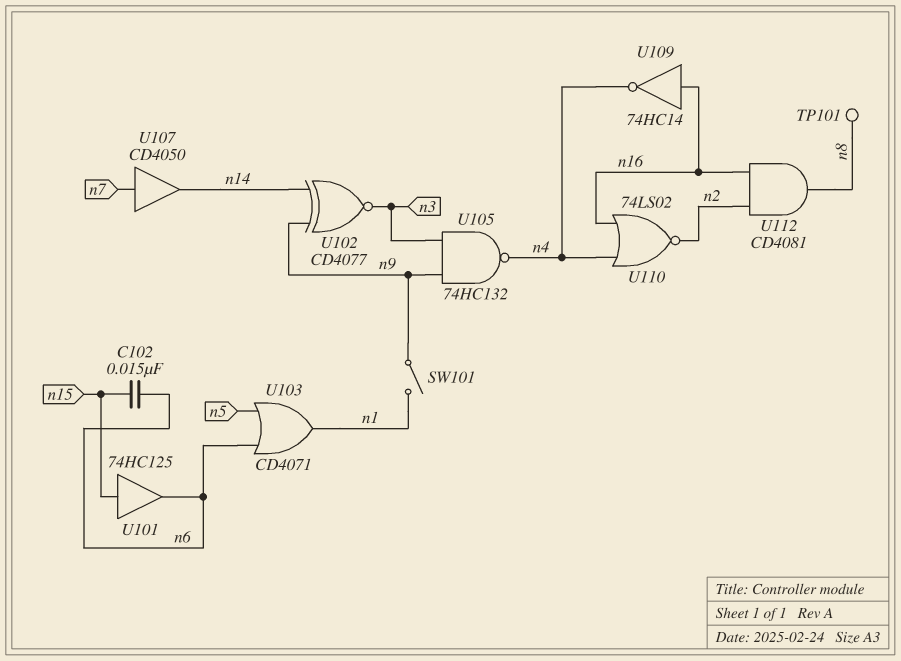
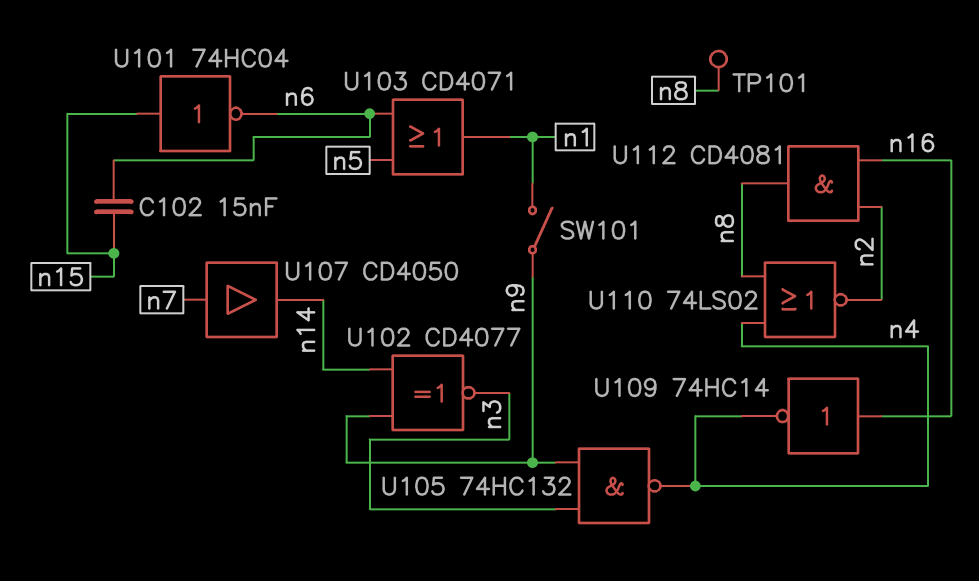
U101: buffer 74HC125 (in n15, out n6) -> NOT 74HC04 (in n15, out n6)
U110: NOR 74LS02 (in n4, in n16, out n2) -> NOR 74LS02 (in n4, in n8, out n2)

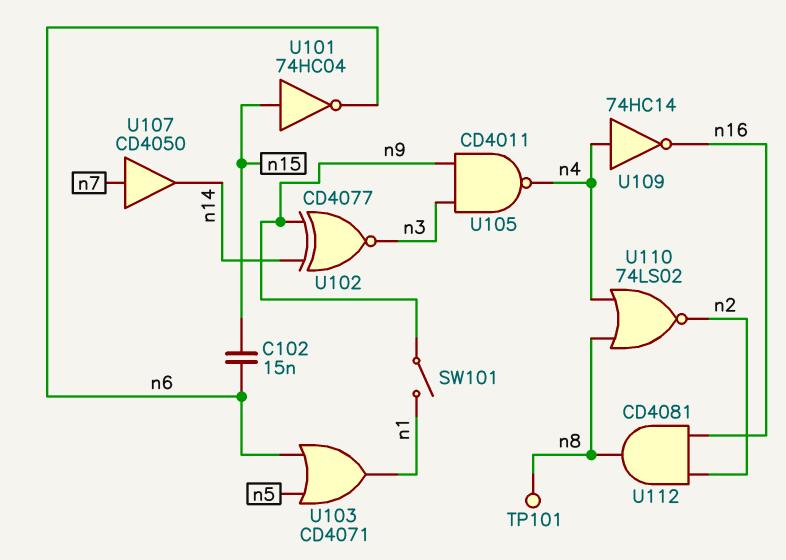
U105: NAND 74HC132 (in n3, in n9, out n4) -> NAND CD4011 (in n3, in n9, out n4)
U109: NOT 74HC14 (in n16, out n4) -> NOT 74HC14 (in n4, out n16)

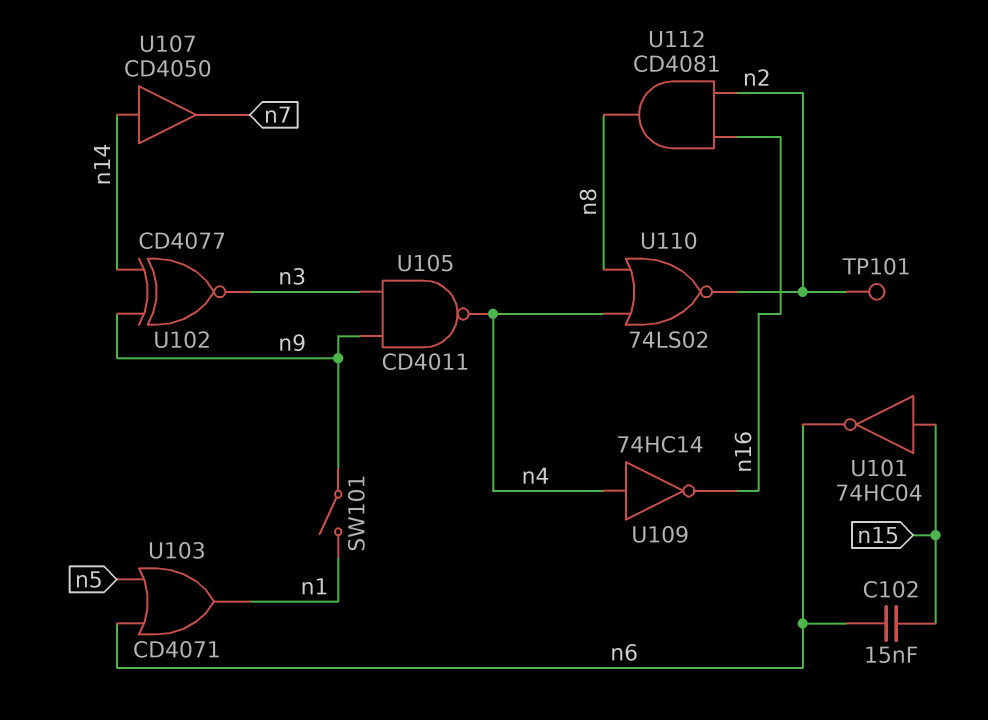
TP101: test point (n8) -> test point (n2)
U107: buffer CD4050 (in n7, out n14) -> buffer CD4050 (in n14, out n7)

